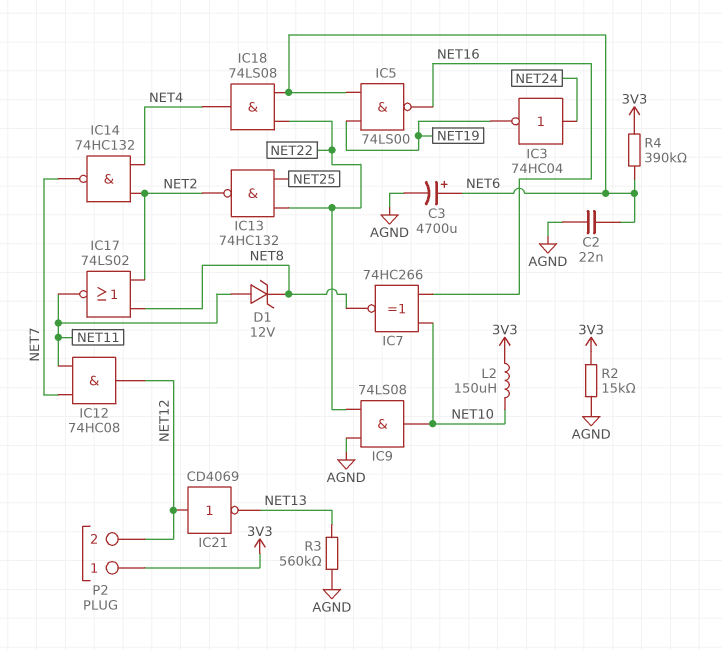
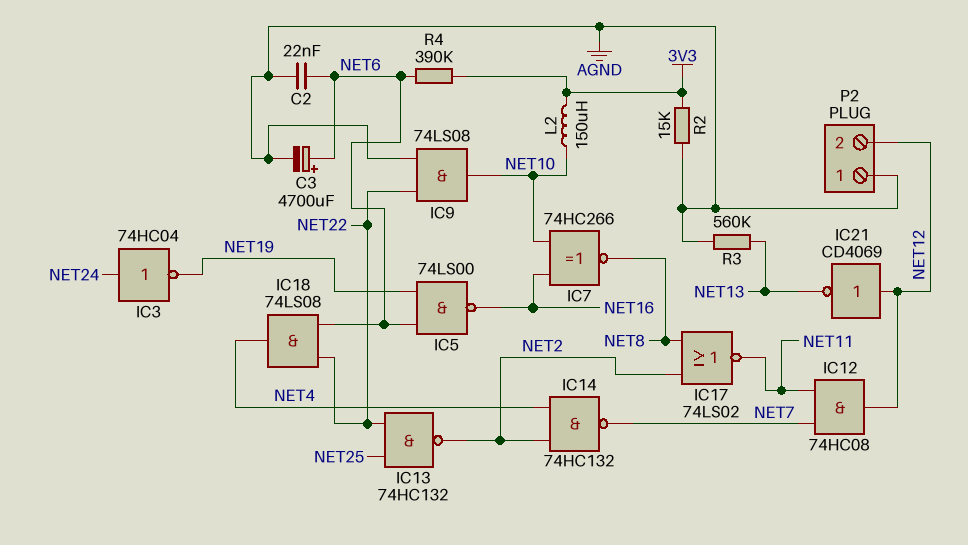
D1: zener 12V (A NET11, K NET8) -> none
P2 pin 1: 3V3 -> AGND

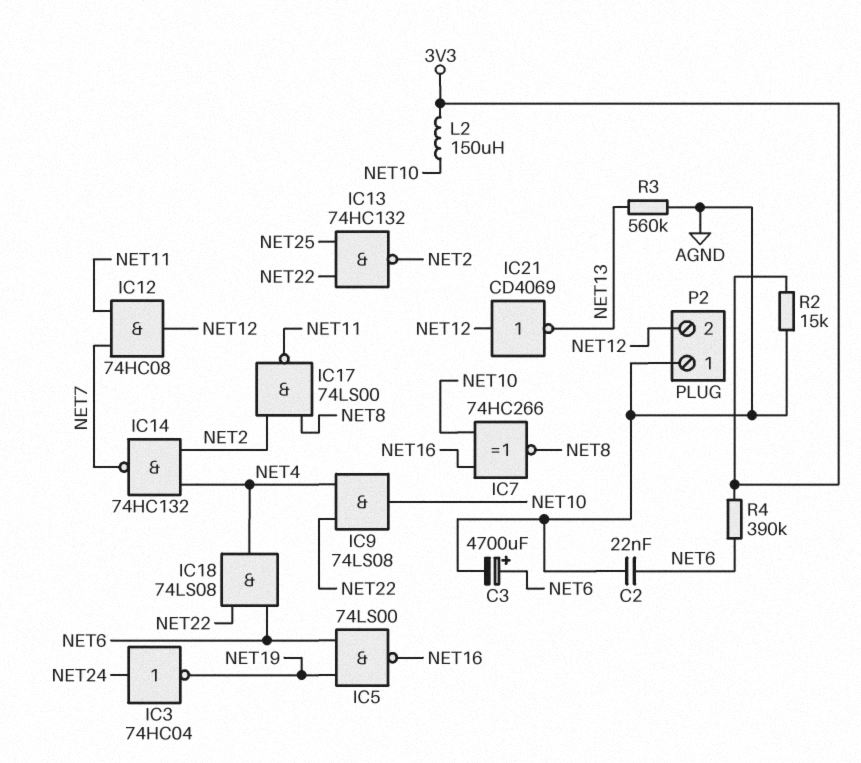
IC9: AND 74LS08 (in AGND, in NET22, out NET10) -> AND 74LS08 (in NET4, in NET22, out NET10)
IC17: NOR 74LS02 (in NET2, in NET8, out NET11) -> NAND 74LS00 (in NET2, in NET8, out NET11)

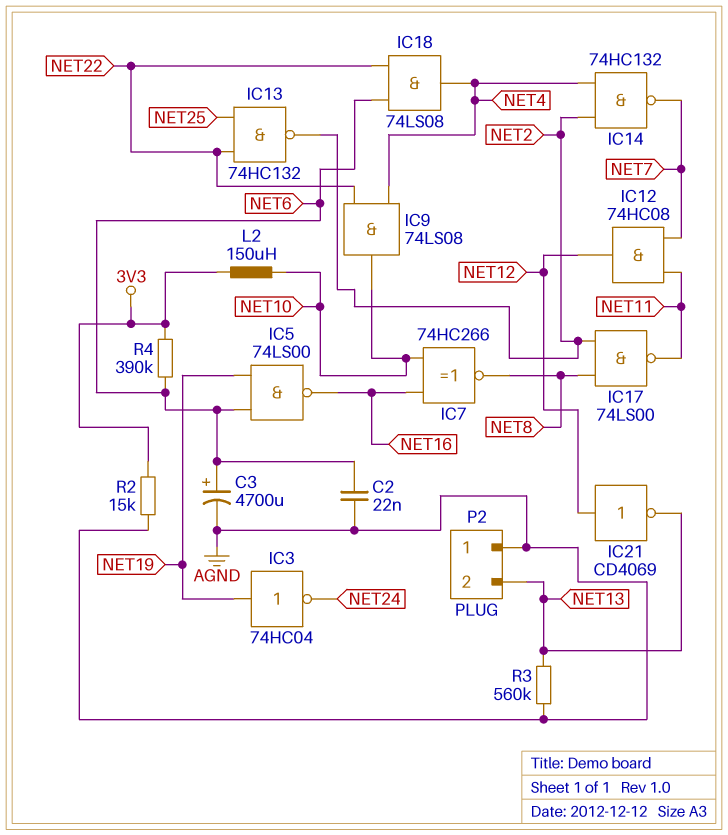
IC3: NOT 74HC04 (in NET24, out NET19) -> NOT 74HC04 (in NET19, out NET24)
P2 pin 2: NET12 -> NET13

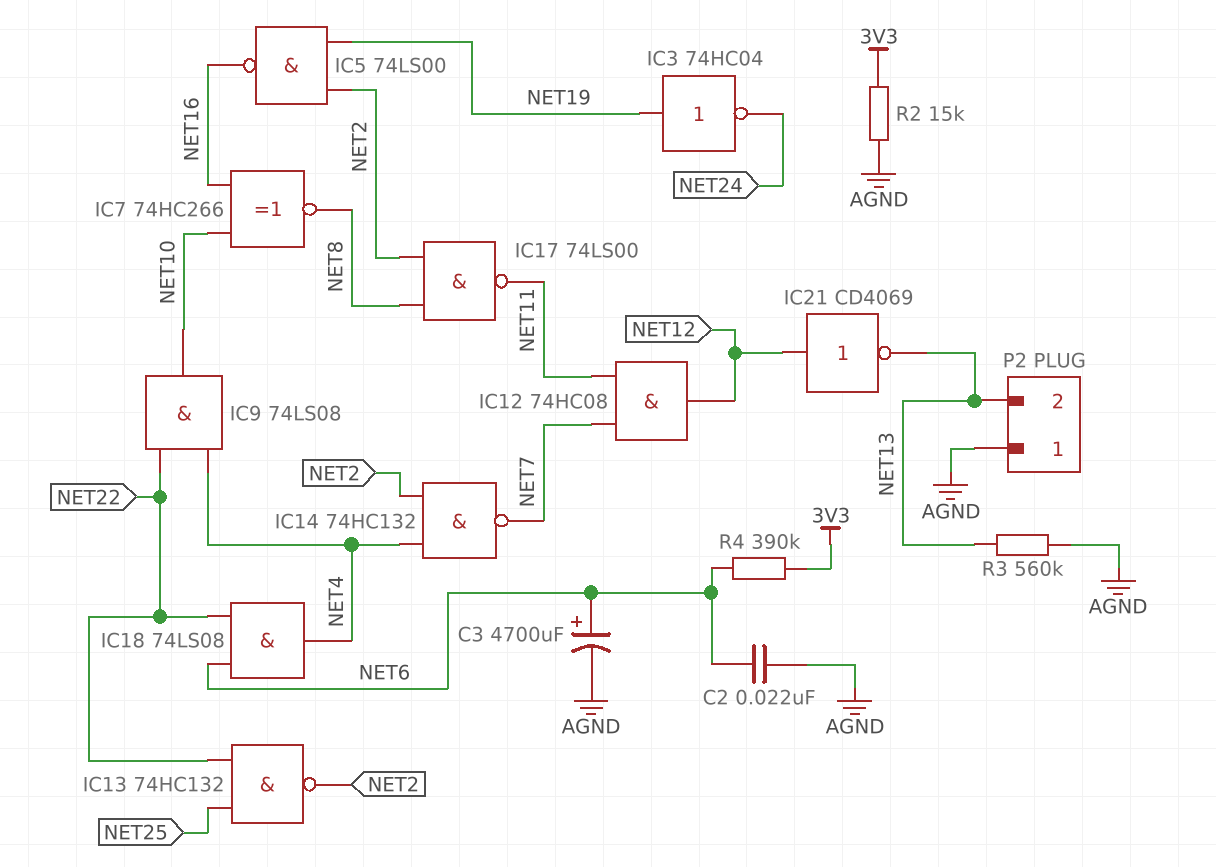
IC5: NAND 74LS00 (in NET6, in NET19, out NET16) -> NAND 74LS00 (in NET2, in NET19, out NET16)
L2: 150uH (3V3, NET10) -> none

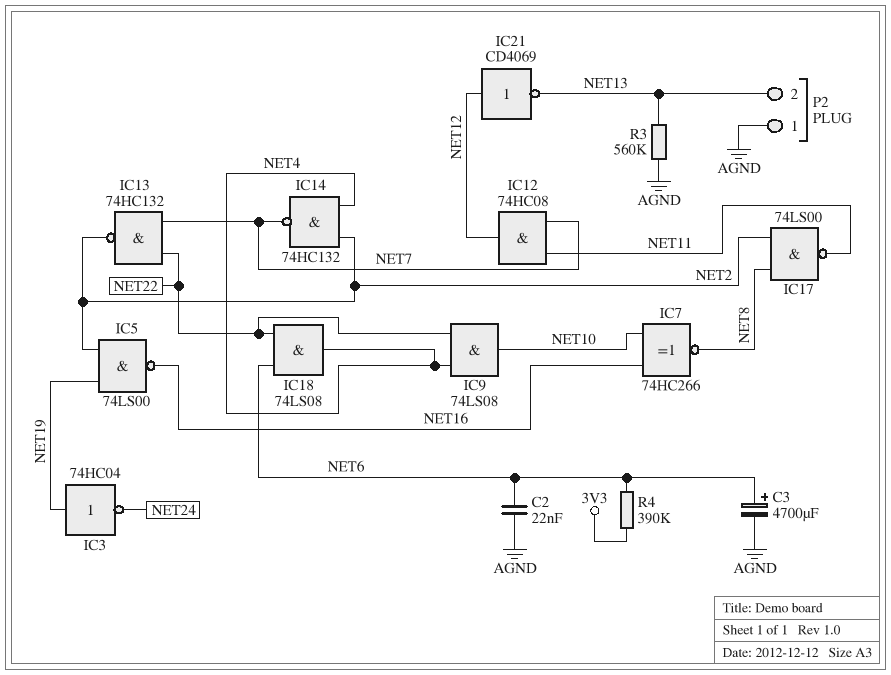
IC13: NAND 74HC132 (in NET22, in NET25, out NET2) -> NAND 74HC132 (in NET7, in NET22, out NET2)
R2: 15k (3V3, AGND) -> none

